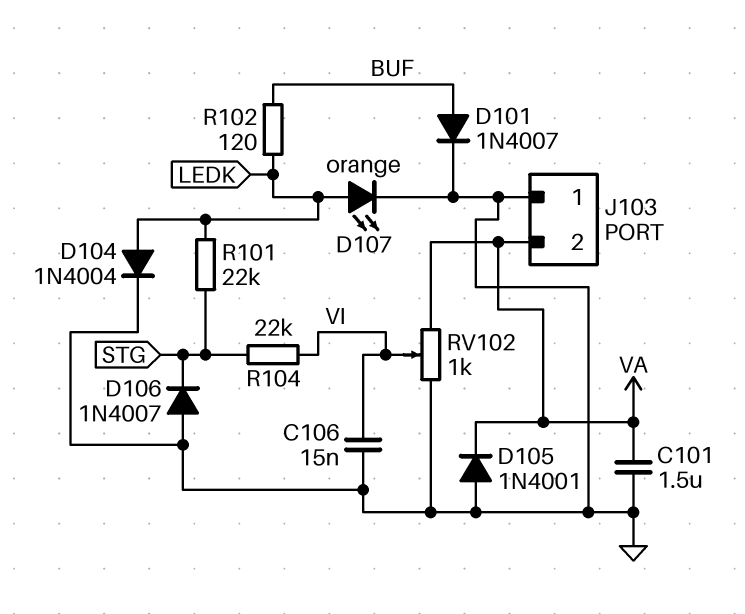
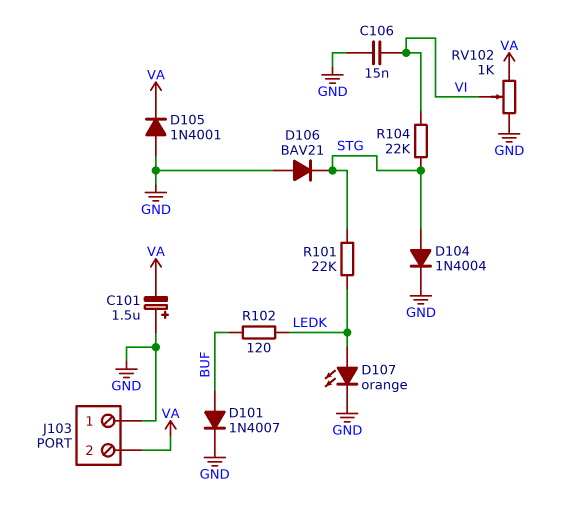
C101: 1.5uF (GND, VA) -> 1.5uF (plus GND, minus VA)
D104: diode 1N4004 (A LEDK, K GND) -> diode 1N4004 (A STG, K GND)
D106: diode 1N4007 (A GND, K STG) -> diode BAV21 (A GND, K STG)

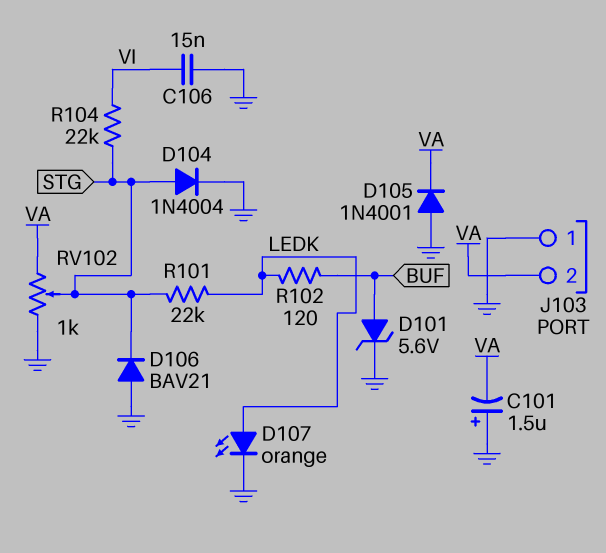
D101: diode 1N4007 (A BUF, K GND) -> zener 5.6V (A BUF, K GND)
RV102: 1k (GND, VA, wiper VI) -> 1k (GND, VA, wiper STG)

